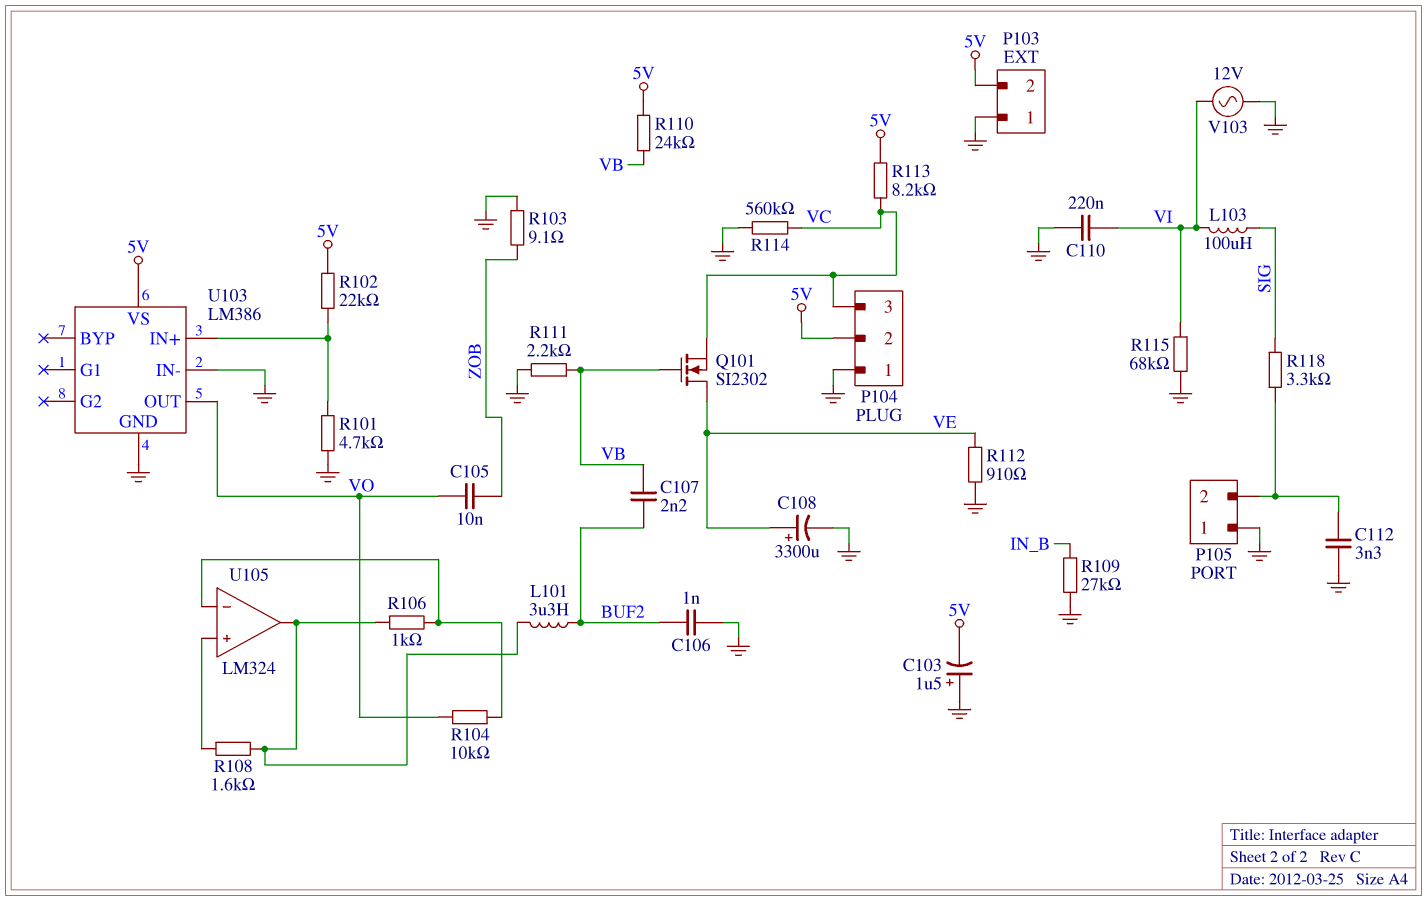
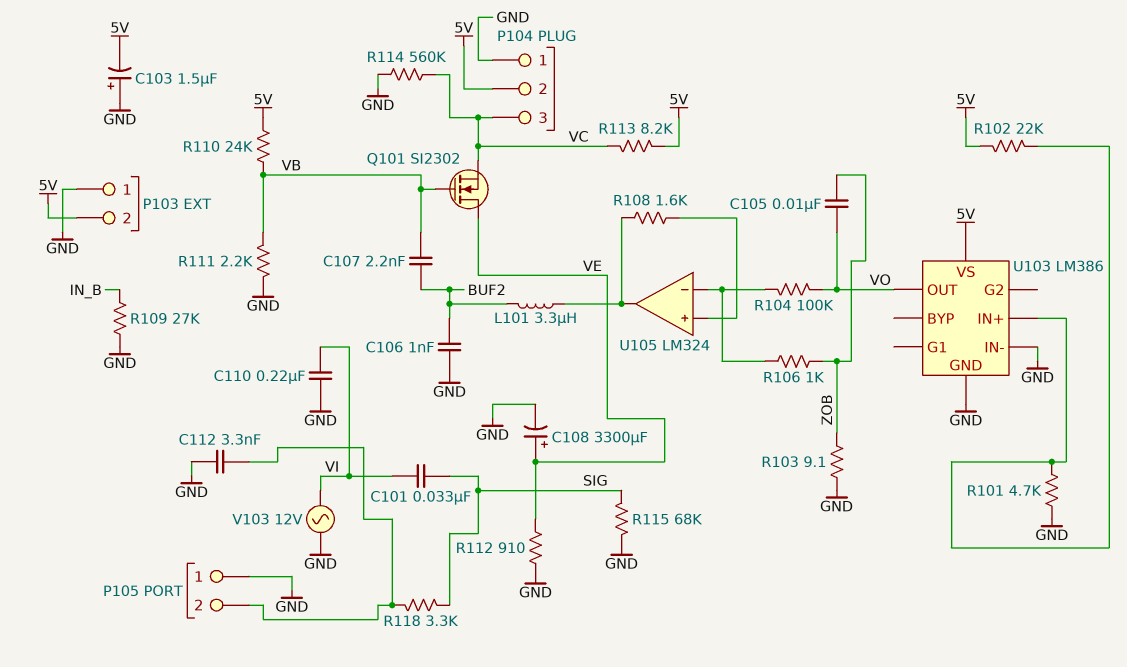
C101: none -> 33nF (SIG, VI)
L103: 100uH (SIG, VI) -> none
R104: 10k (U105/in-, VO) -> 100k (U105/in-, VO)
R106: 1k (U105/in-, U105/out) -> 1k (U105/in-, ZOB)
R115: 68k (GND, VI) -> 68k (GND, SIG)

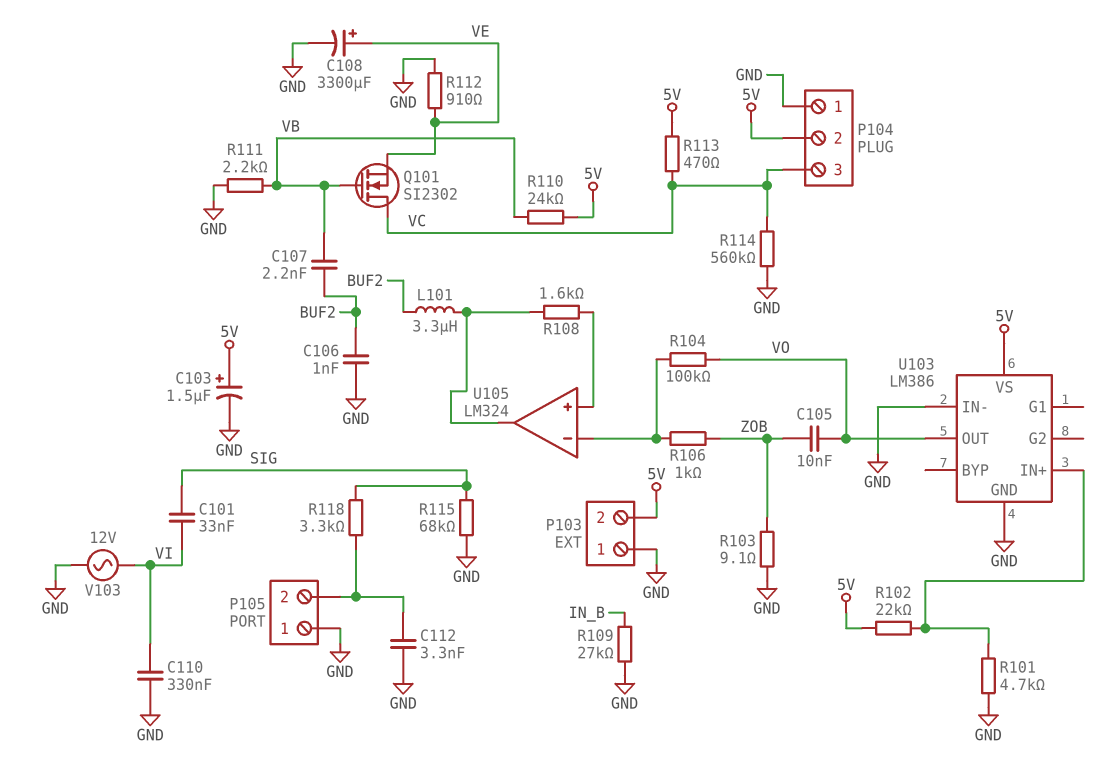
C103: 1.5uF (plus GND, minus 5V) -> 1.5uF (plus 5V, minus GND)
C110: 220nF (GND, VI) -> 330nF (GND, VI)
Q101: NMOS SI2302 (G VB, D VE, S VC) -> NMOS SI2302 (G VB, D VC, S VE)
R113: 8.2k (5V, VC) -> 470 (5V, VC)

